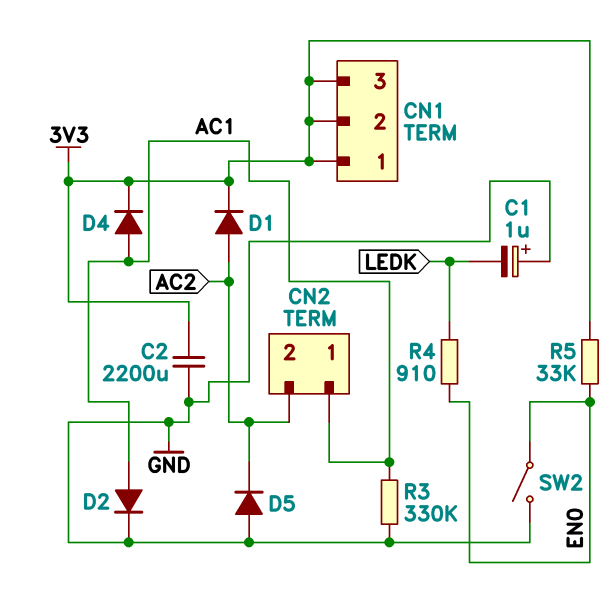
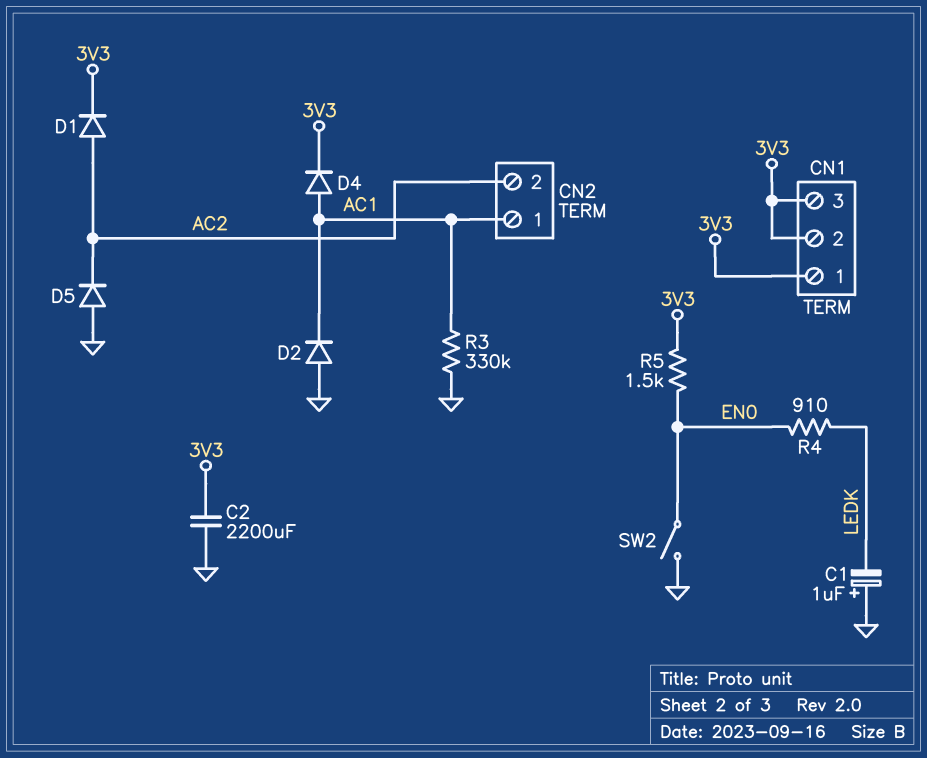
D2: diode (A AC1, K GND) -> diode (A GND, K AC1)
R5: 33k (3V3, EN0) -> 1.5k (3V3, EN0)

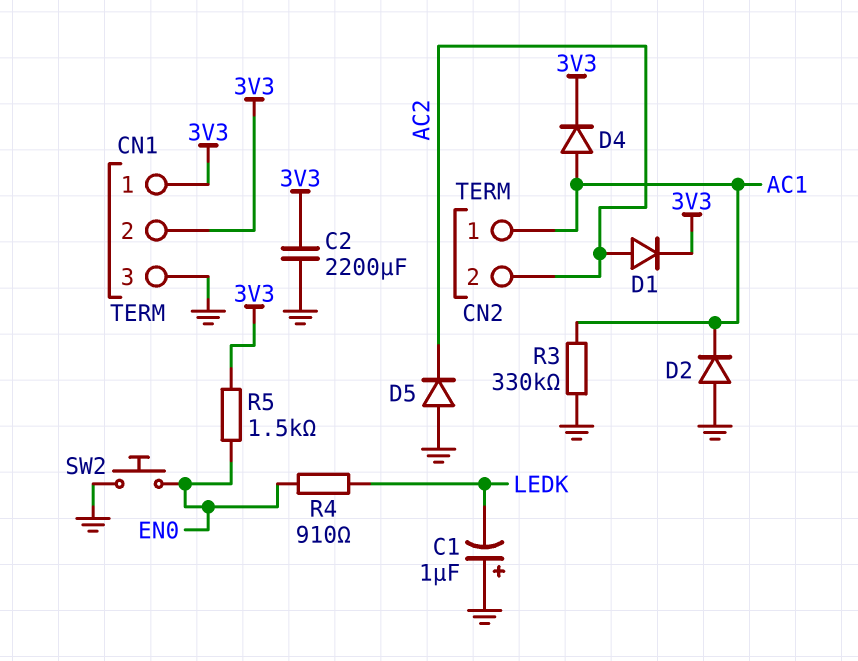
CN1 pin 3: 3V3 -> GND
SW2: switch (EN0, GND) -> button (EN0, GND)

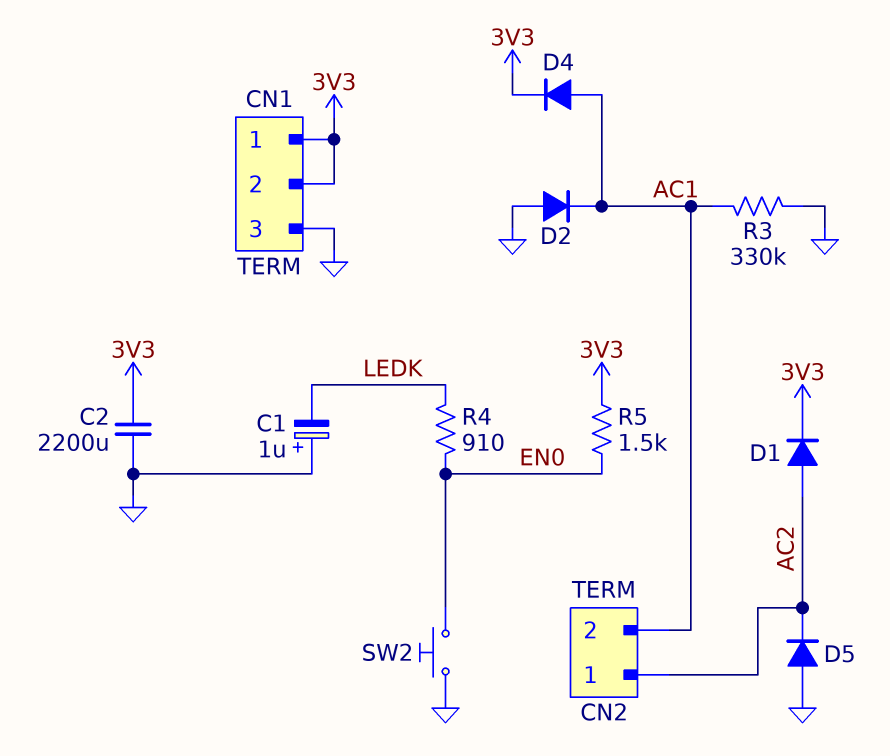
CN2 pin 1: AC1 -> AC2
CN2 pin 2: AC2 -> AC1

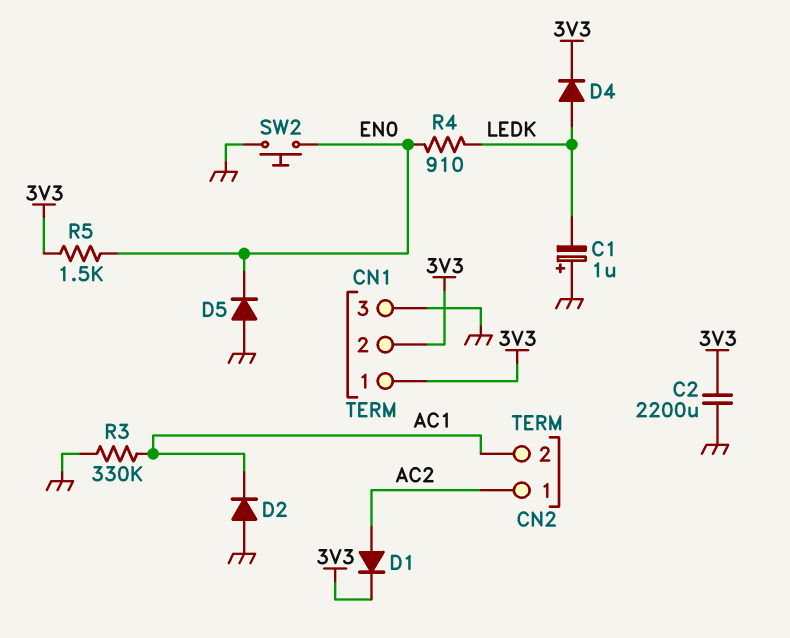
D4: diode (A AC1, K 3V3) -> diode (A LEDK, K 3V3)
D5: diode (A GND, K AC2) -> diode (A GND, K EN0)

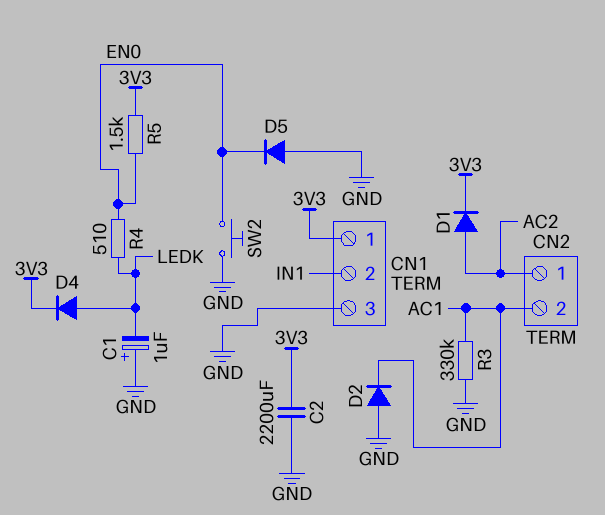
CN1 pin 2: 3V3 -> IN1
R4: 910 (EN0, LEDK) -> 510 (EN0, LEDK)

